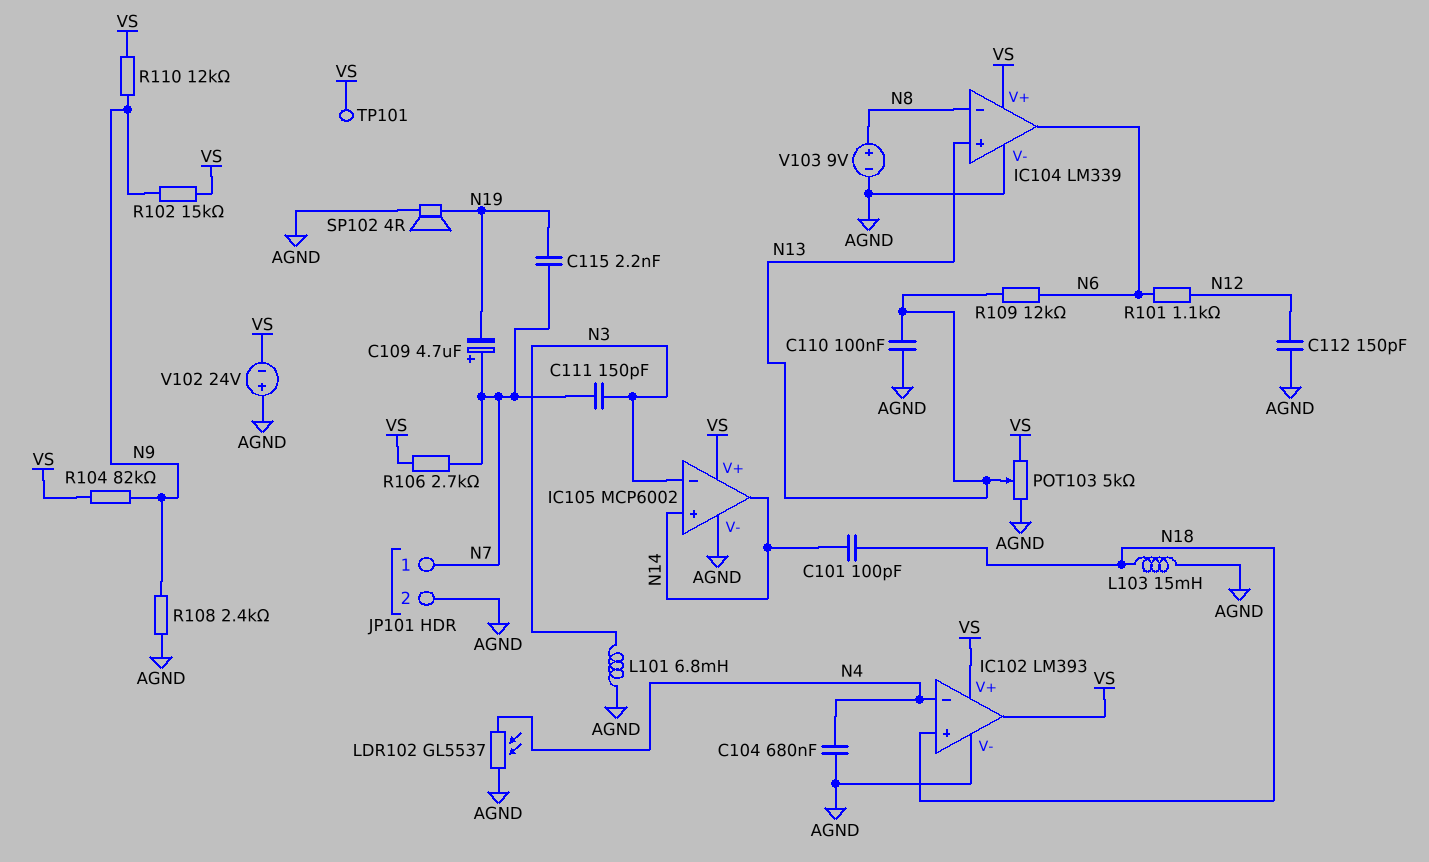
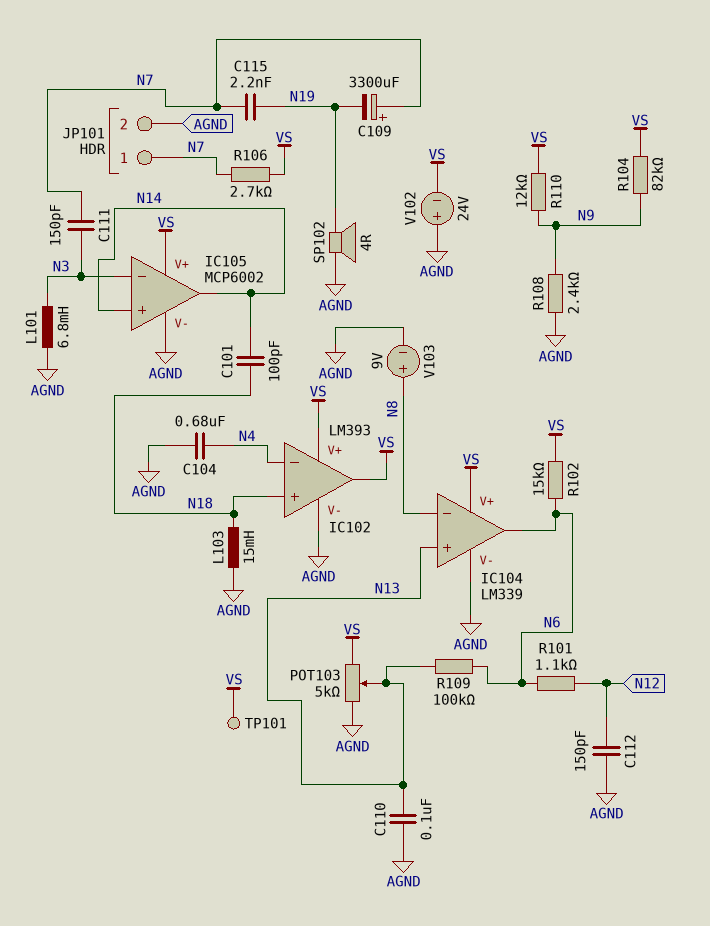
C109: 4.7uF (plus N7, minus N19) -> 3300uF (plus N7, minus N19)
LDR102: GL5537 (AGND, N4) -> none
R102: 15k (N9, VS) -> 15k (N6, VS)
R109: 12k (N6, N13) -> 100k (N6, N13)

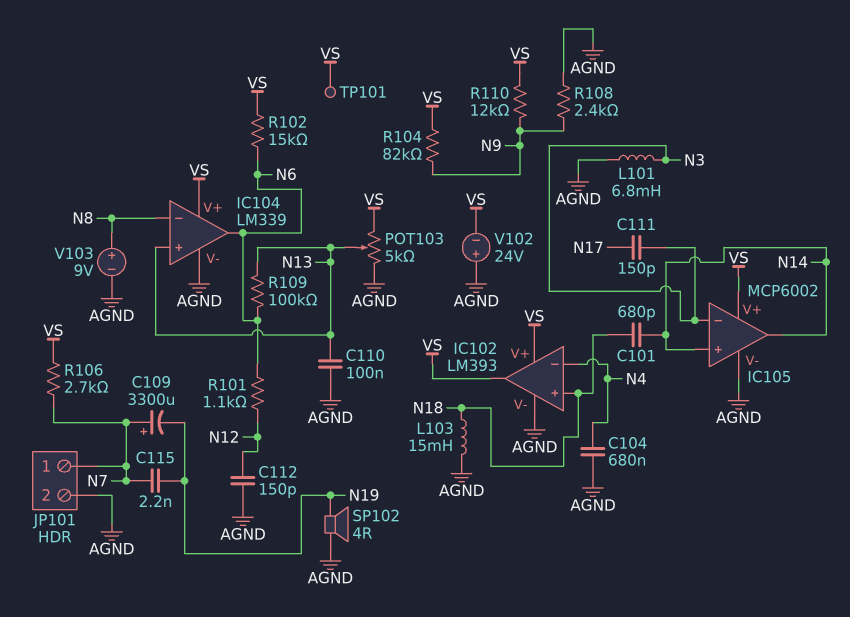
C101: 100pF (N14, N18) -> 680pF (N14, N18)
C111: 150pF (N3, N7) -> 150pF (N3, N17)

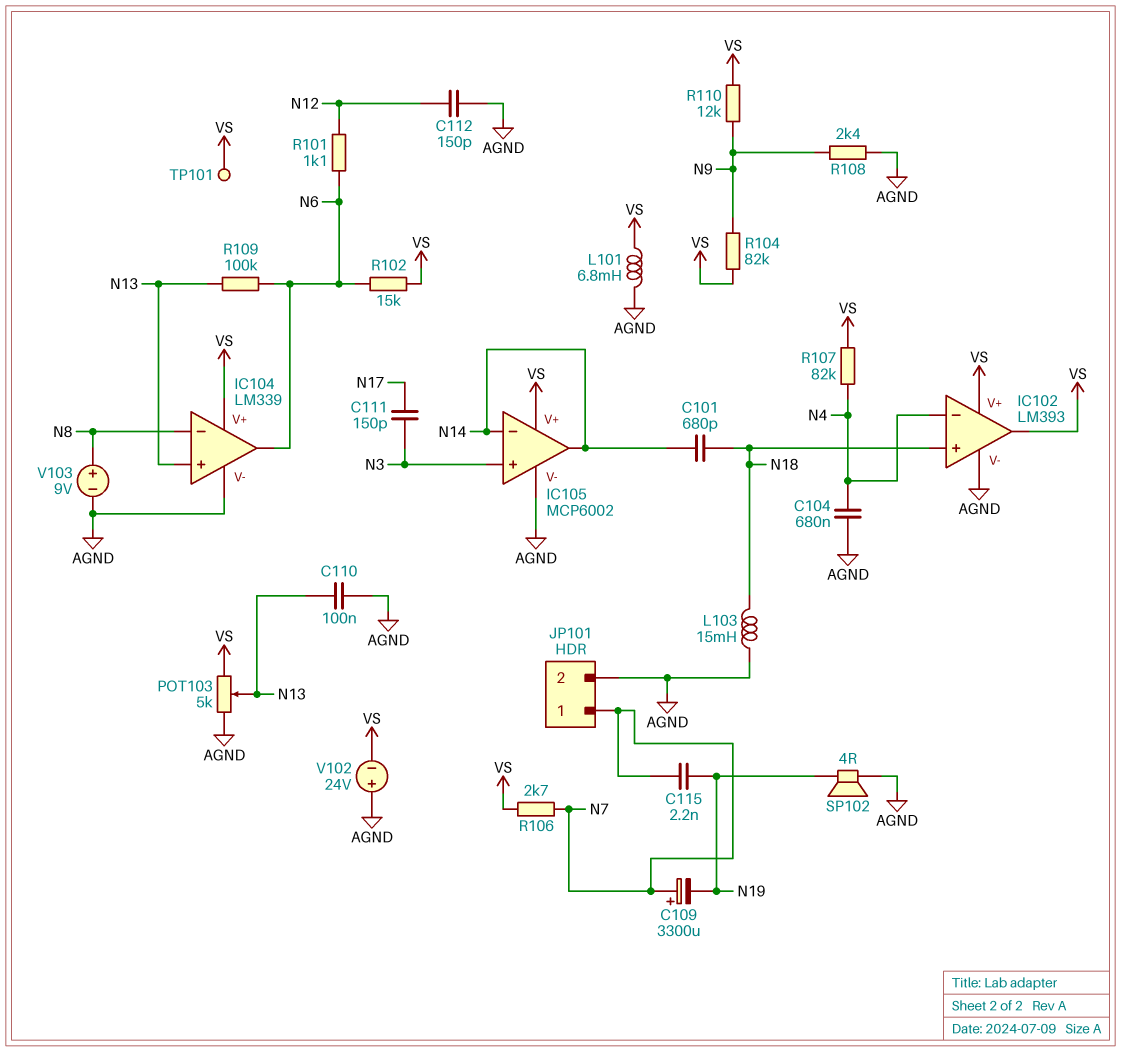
IC105 pin in+: N14 -> N3
IC105 pin in-: N3 -> N14
L101: 6.8mH (AGND, N3) -> 6.8mH (AGND, VS)
R107: none -> 82k (N4, VS)

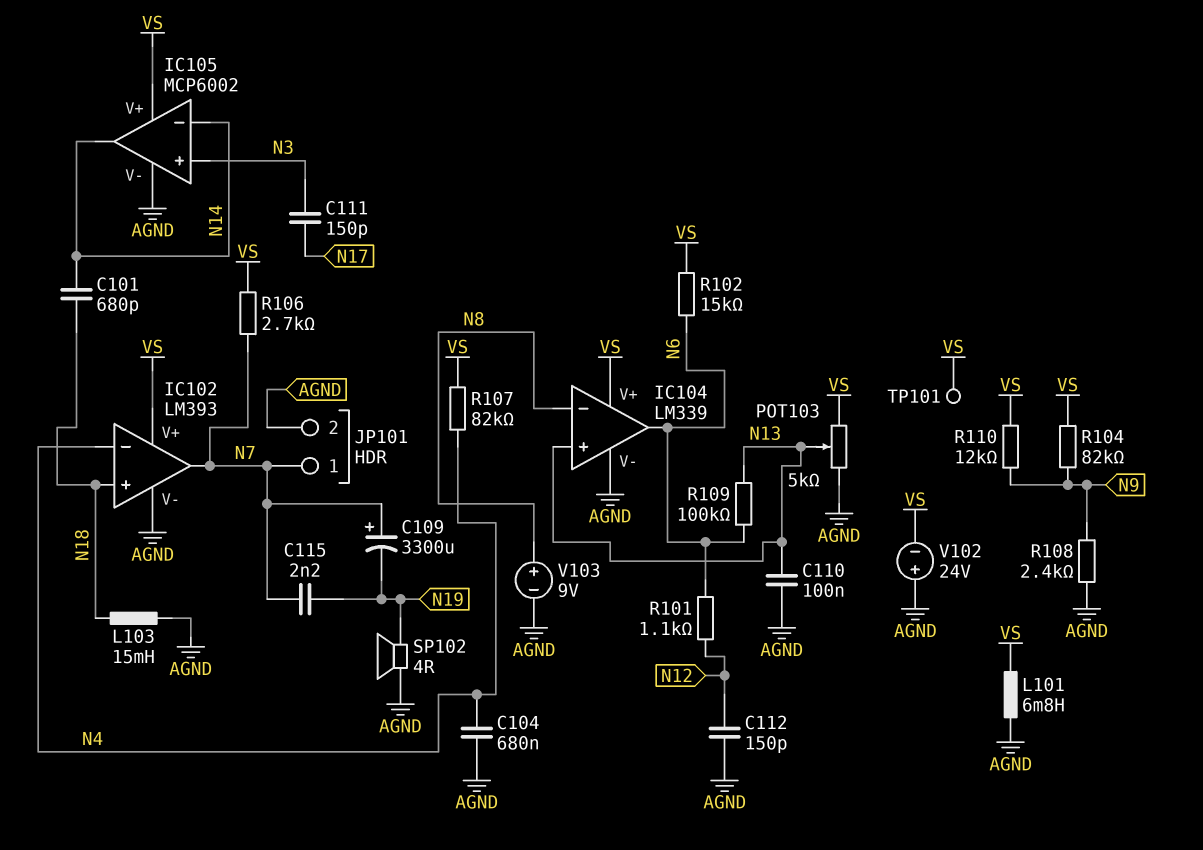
IC102 pin out: VS -> N7

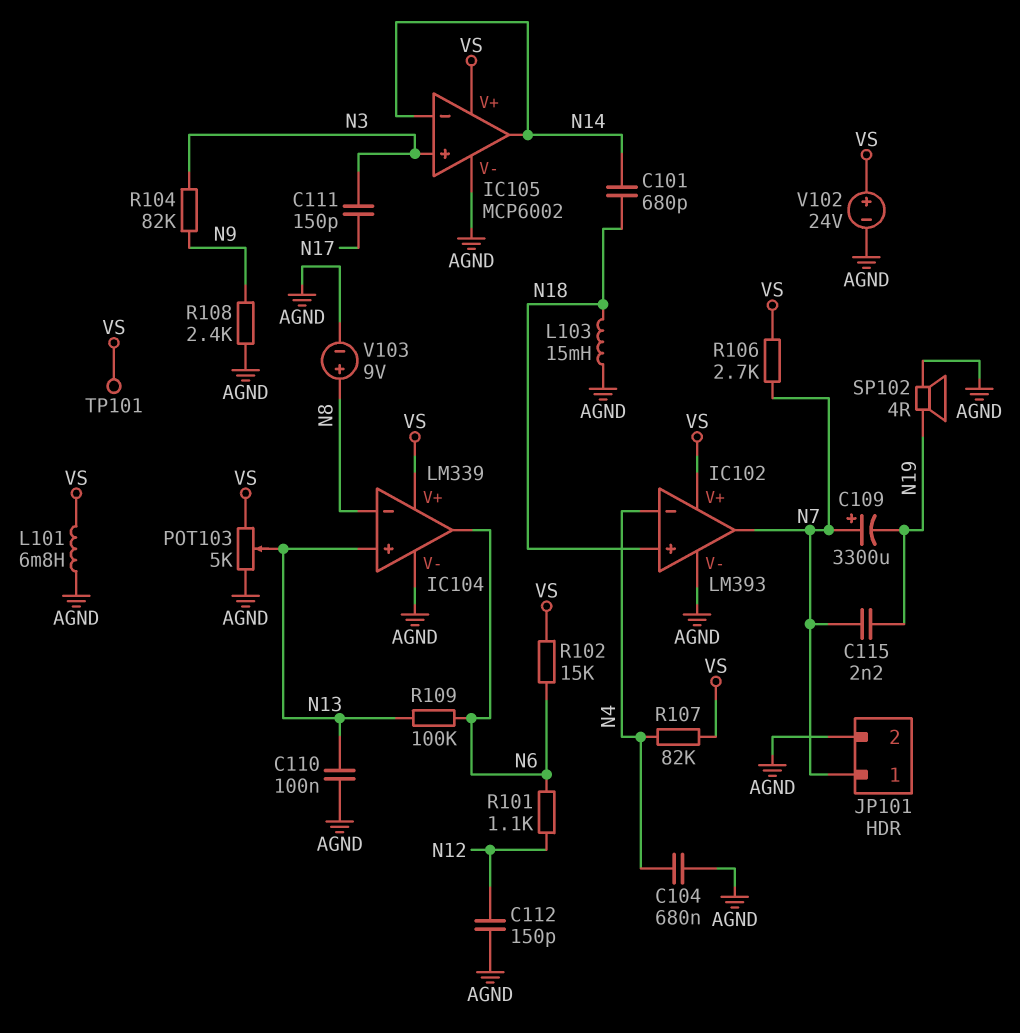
R104: 82k (N9, VS) -> 82k (N3, N9)
R110: 12k (N9, VS) -> none
V102: 24V (plus AGND, minus VS) -> 24V (plus VS, minus AGND)

